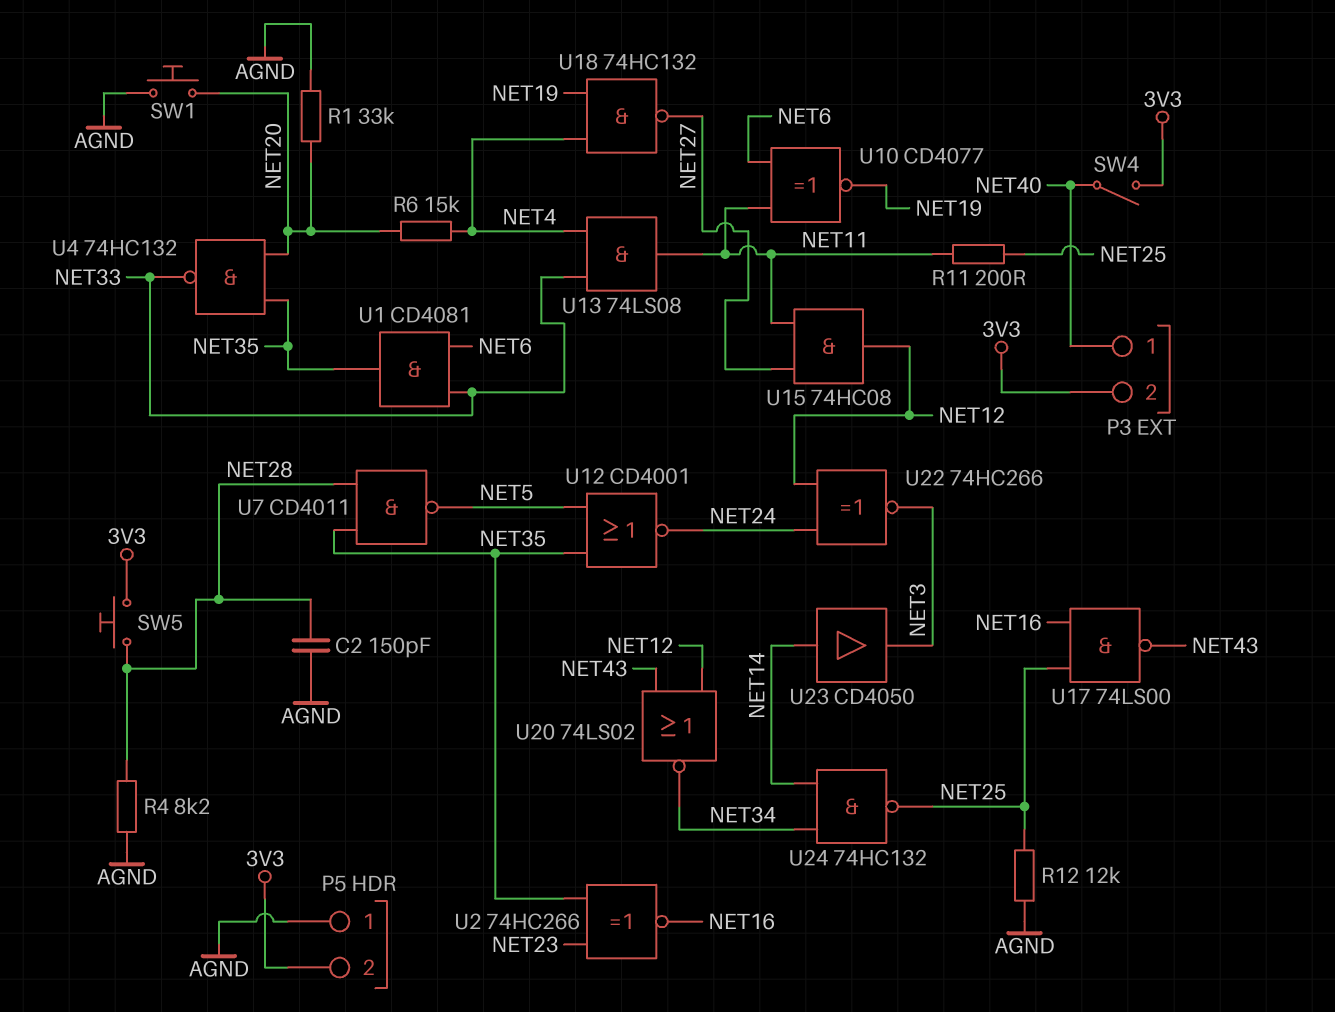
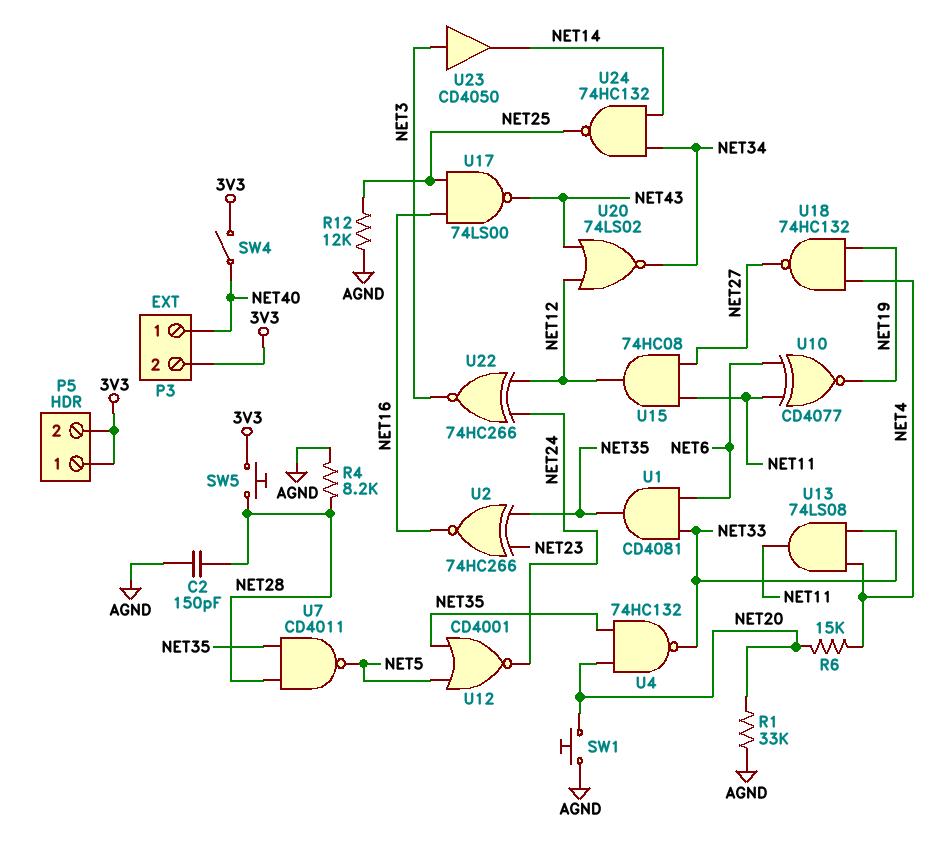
P5 pin 1: AGND -> 3V3
R11: 200 (NET11, NET25) -> none
U23: buffer CD4050 (in NET14, out NET3) -> buffer CD4050 (in NET3, out NET14)

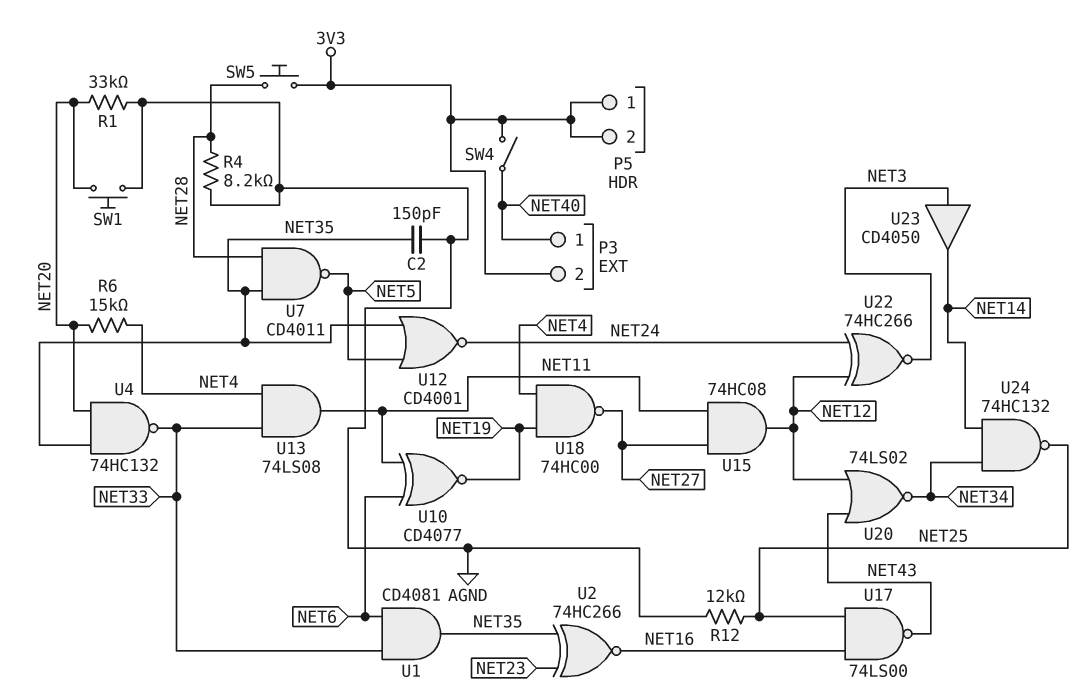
C2: 150pF (AGND, NET28) -> 150pF (AGND, NET35)
U18: NAND 74HC132 (in NET4, in NET19, out NET27) -> NAND 74HC00 (in NET4, in NET19, out NET27)

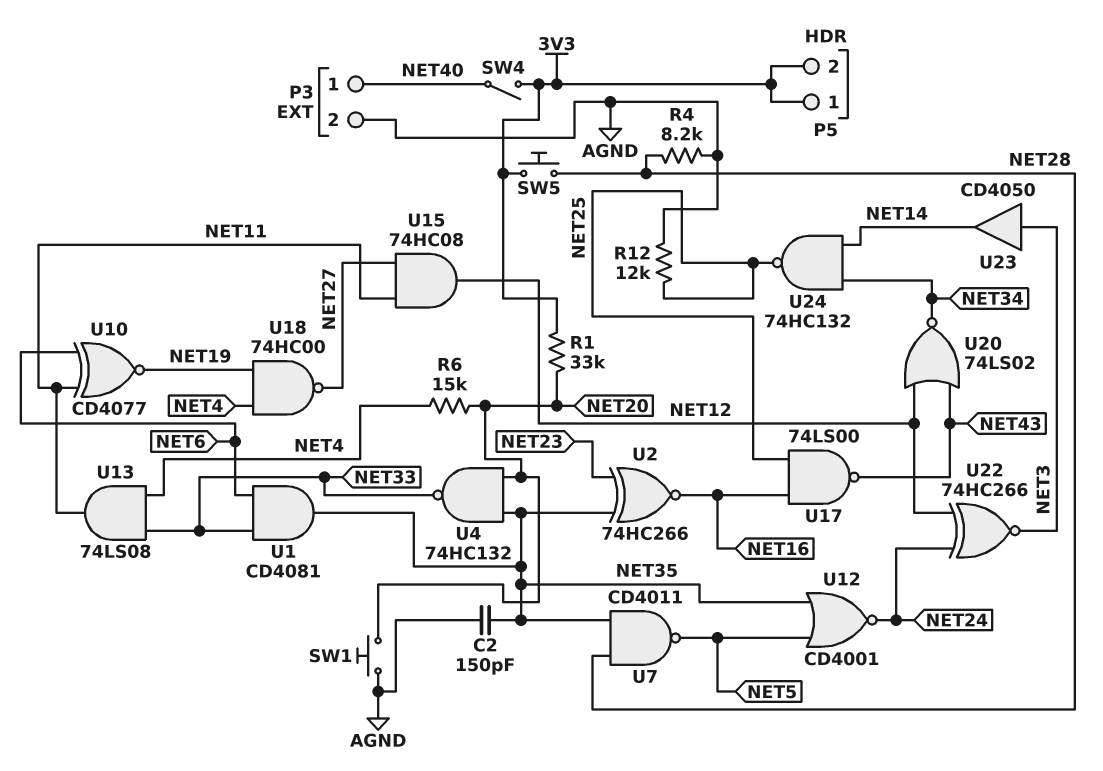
P3 pin 2: 3V3 -> AGND
R1: 33k (AGND, NET20) -> 33k (3V3, NET20)

